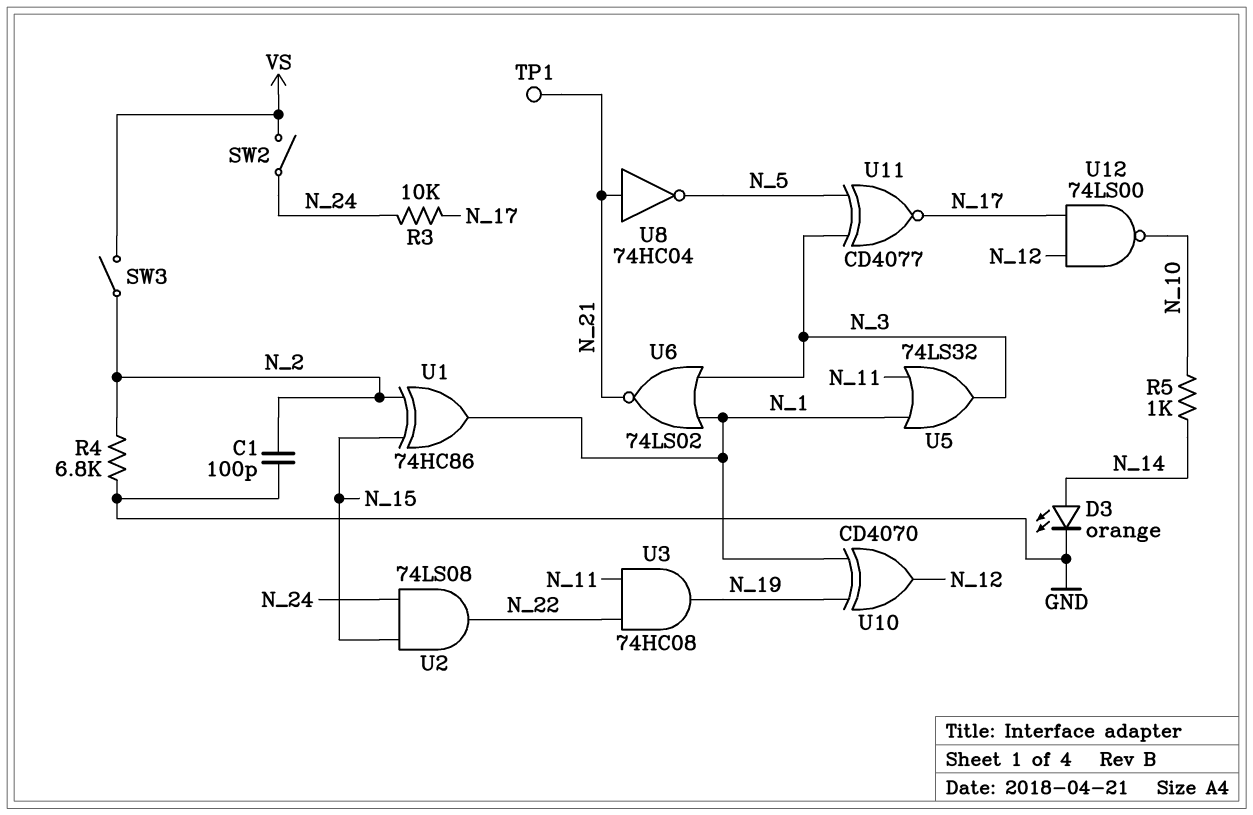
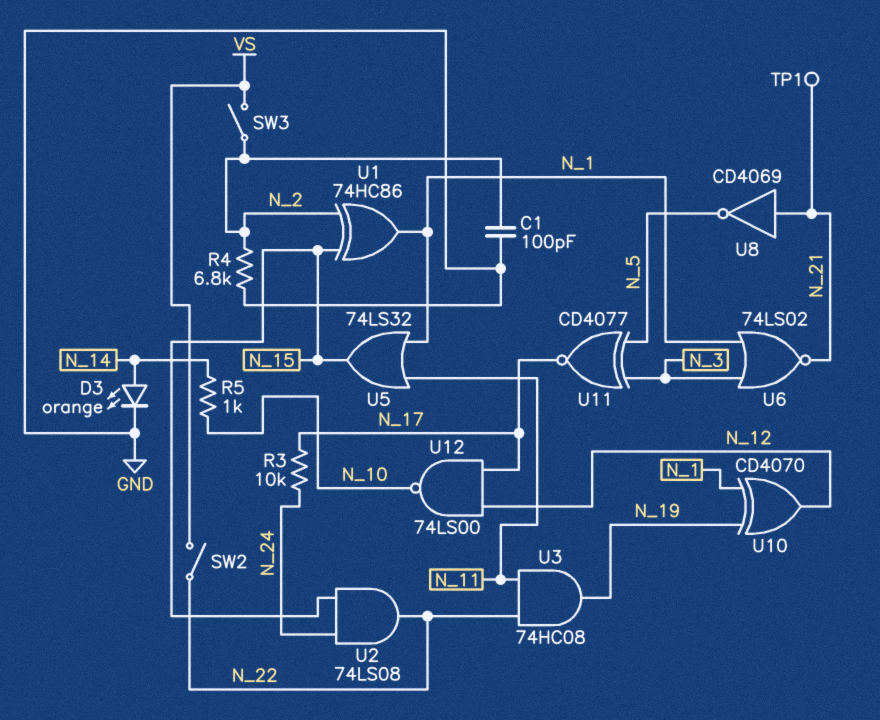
SW2: switch (N_24, VS) -> switch (N_22, VS)
U5: OR 74LS32 (in N_1, in N_11, out N_3) -> OR 74LS32 (in N_1, in N_11, out N_15)
U8: NOT 74HC04 (in N_21, out N_5) -> NOT CD4069 (in N_21, out N_5)

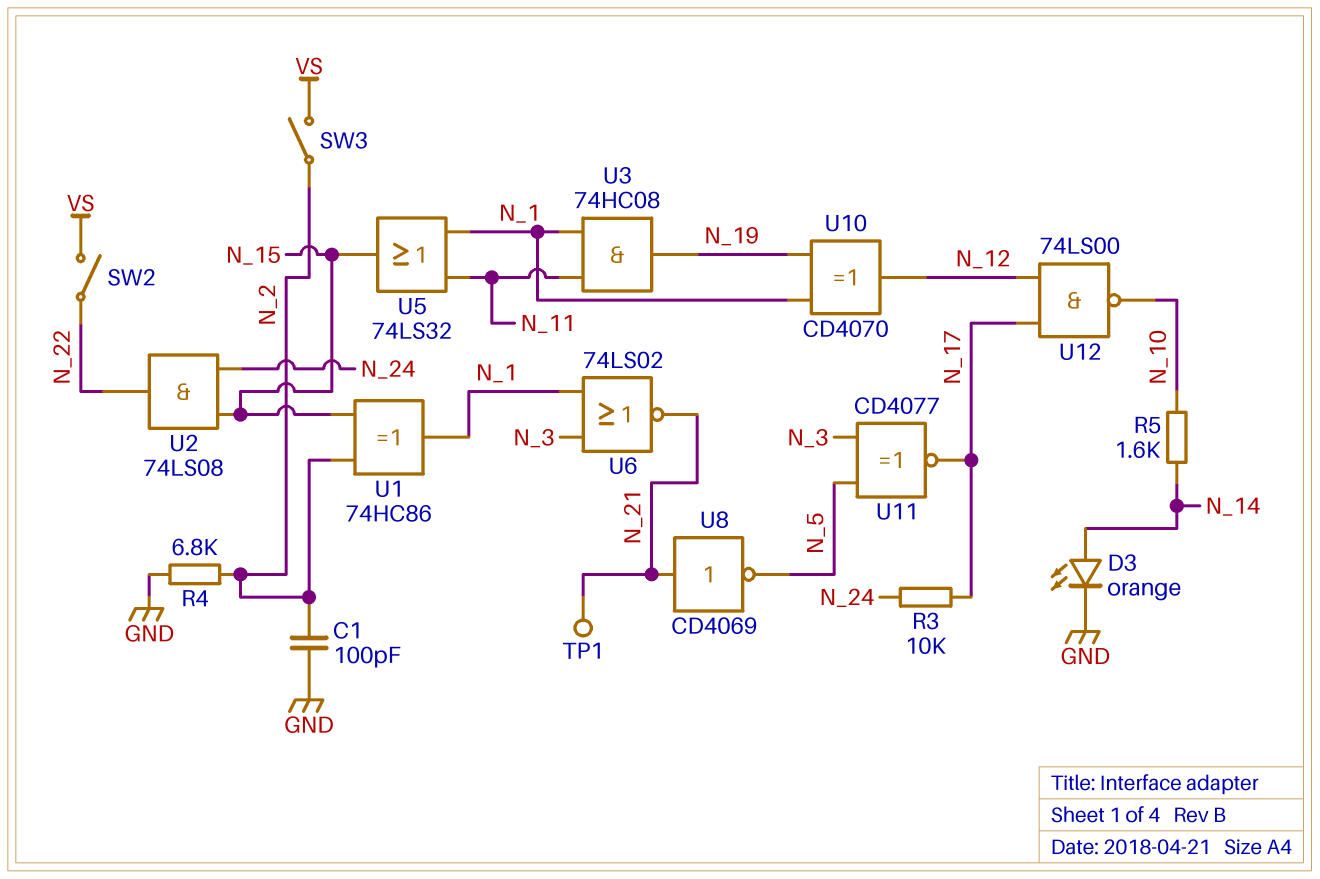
R5: 1k (N_10, N_14) -> 1.6k (N_10, N_14)
U3: AND 74HC08 (in N_11, in N_22, out N_19) -> AND 74HC08 (in N_1, in N_11, out N_19)

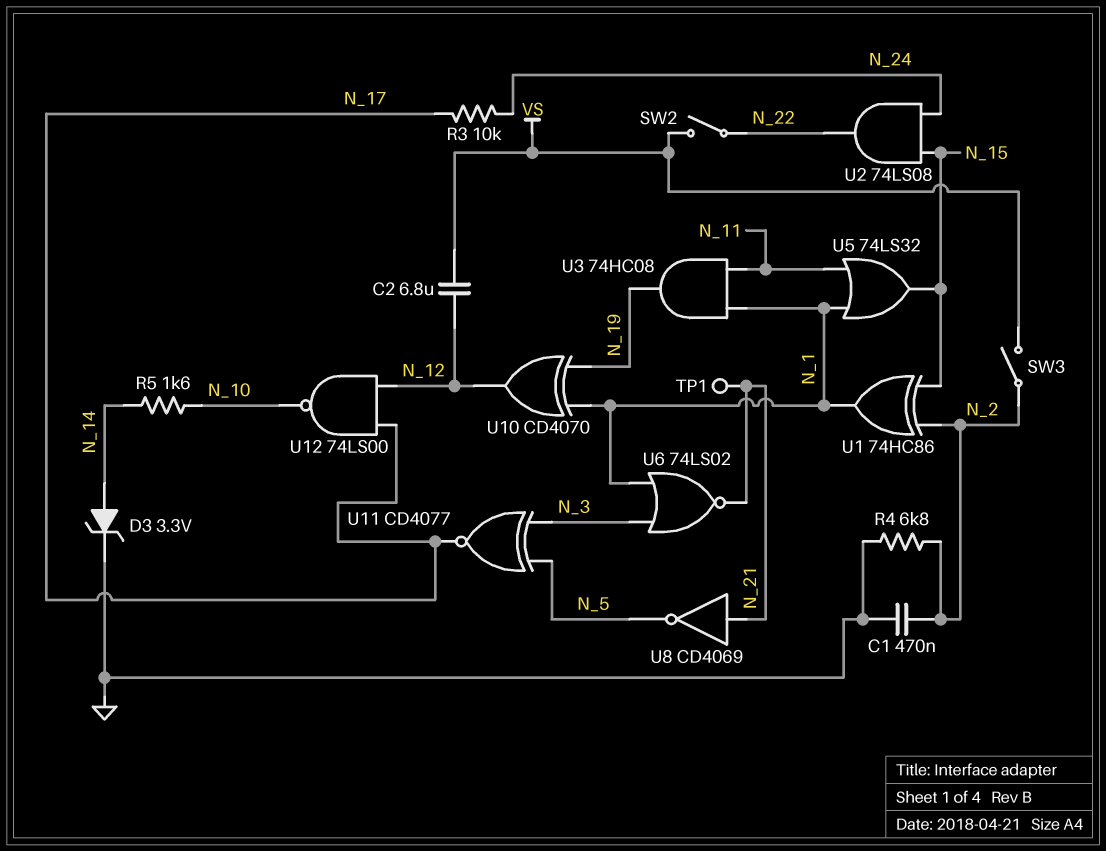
C1: 100pF (GND, N_2) -> 470nF (GND, N_2)
C2: none -> 6.8uF (N_12, VS)
D3: LED orange (A N_14, K GND) -> zener 3.3V (A N_14, K GND)

